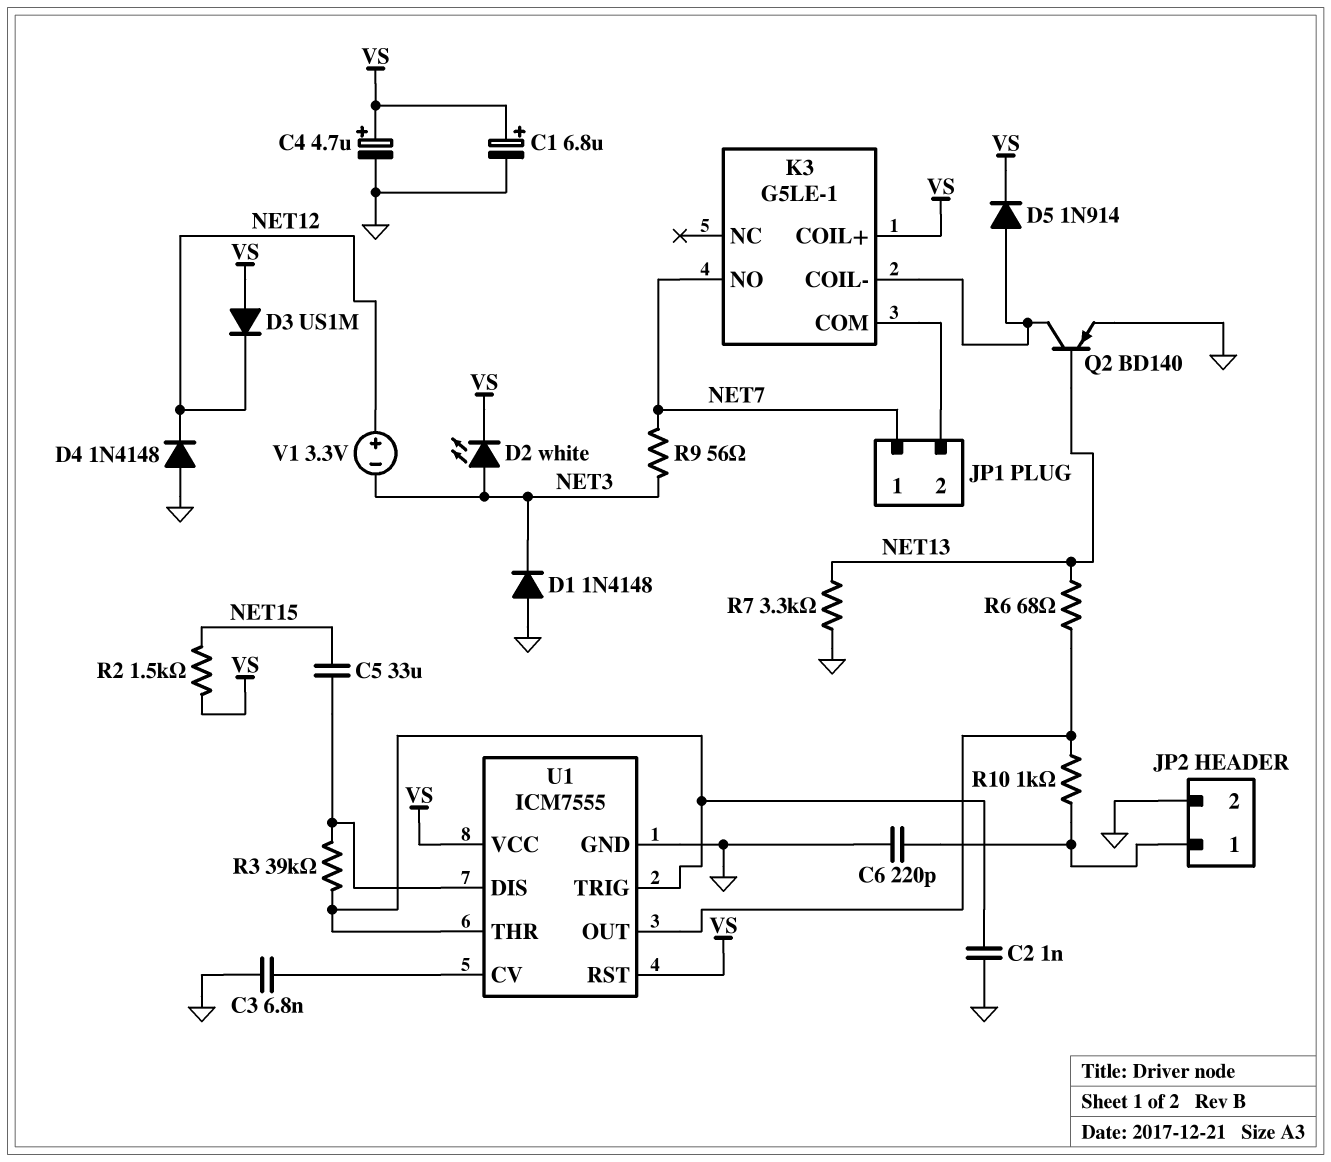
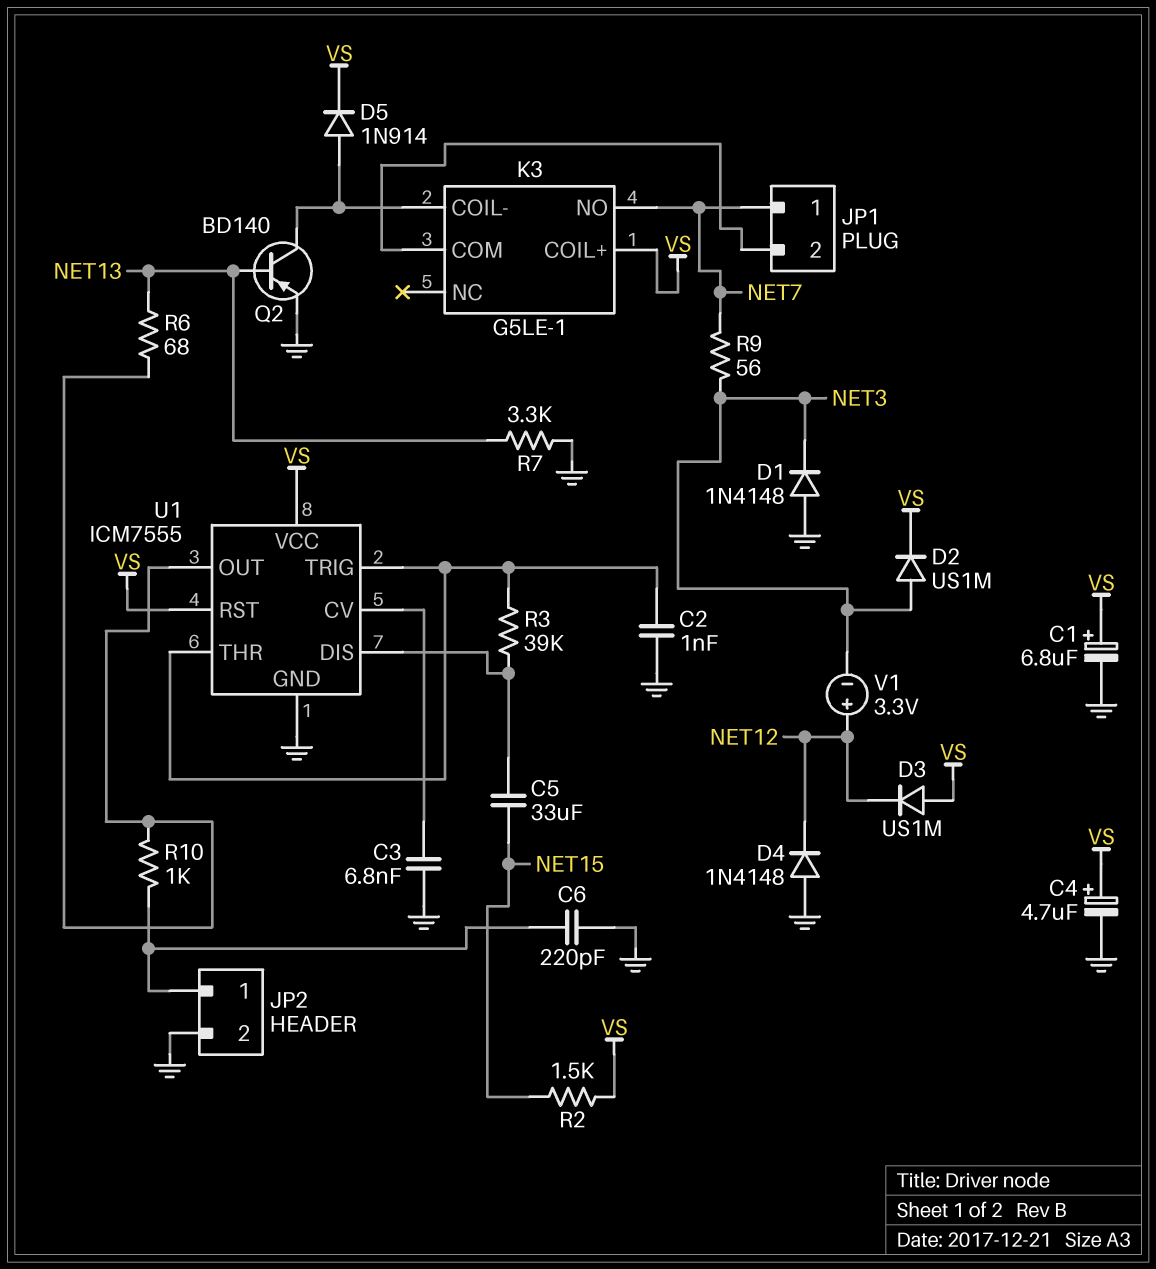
D2: LED white (A NET3, K VS) -> diode US1M (A NET3, K VS)

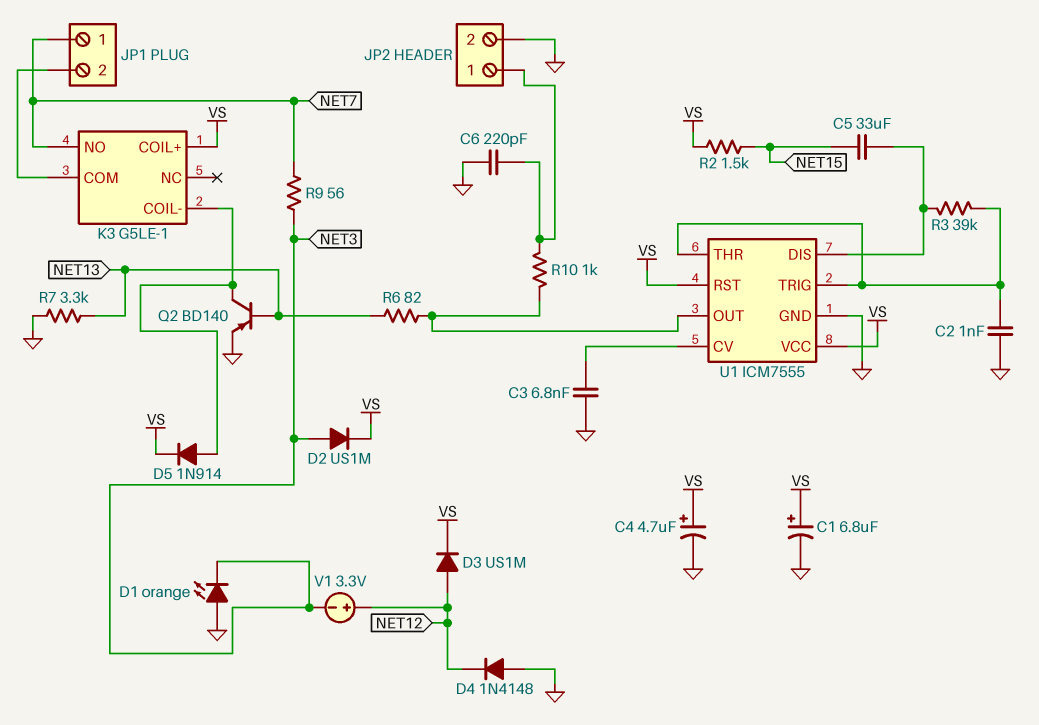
D1: diode 1N4148 (A GND, K NET3) -> LED orange (A GND, K NET3)
D3: diode US1M (A VS, K NET12) -> diode US1M (A NET12, K VS)
R6: 68 (NET13, U1/OUT) -> 82 (NET13, U1/OUT)

